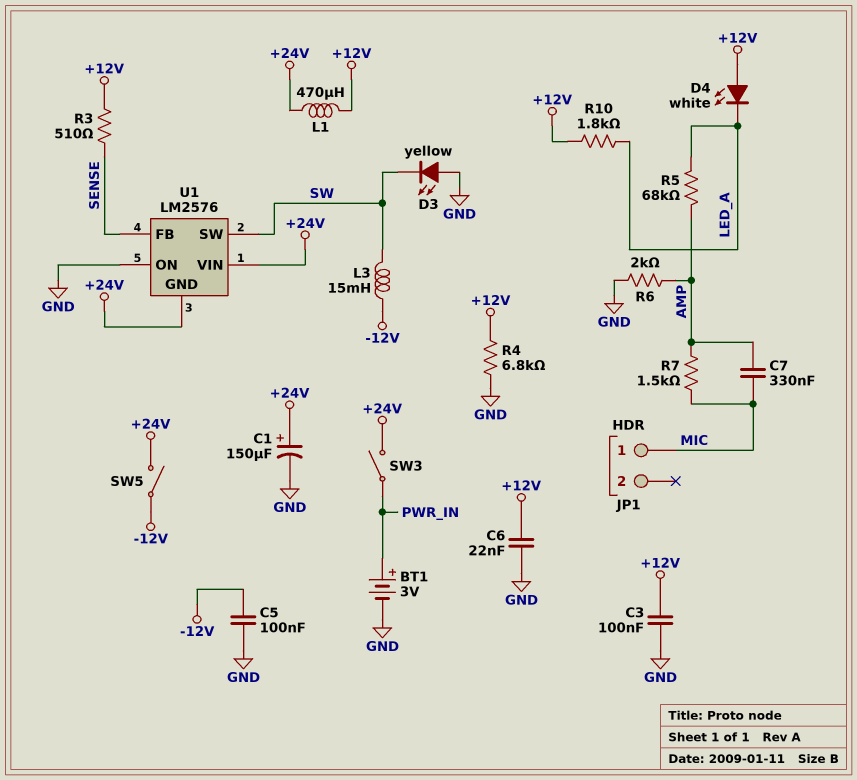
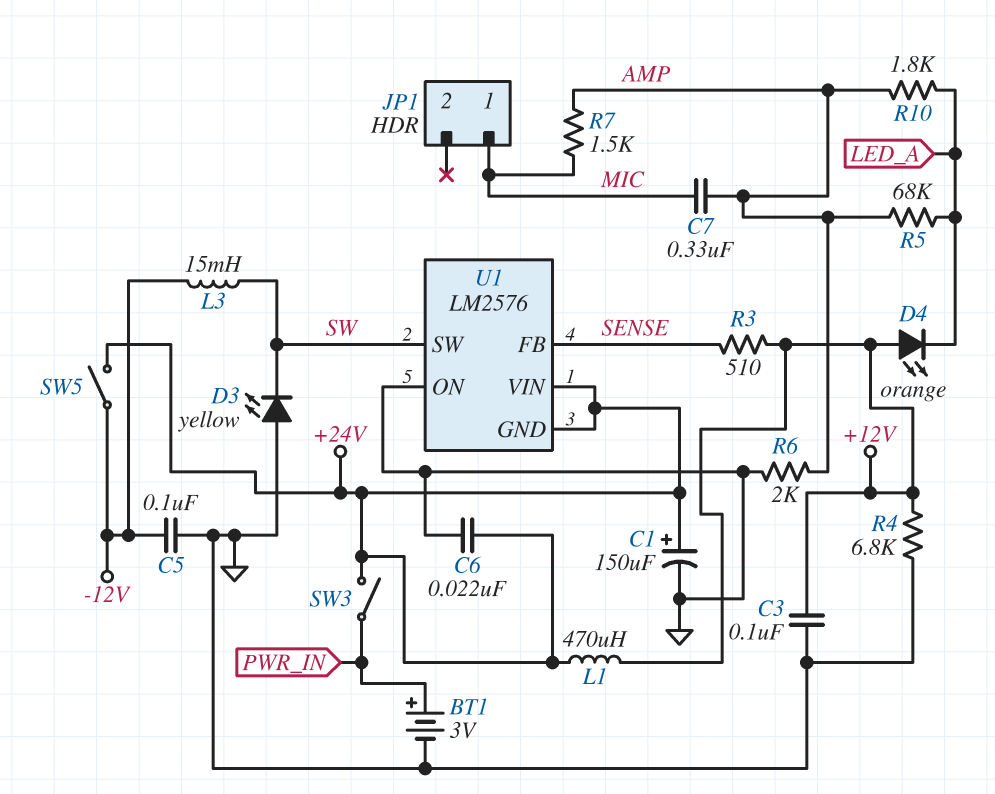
C6: 22nF (+12V, GND) -> 22nF (+24V, GND)
D4: LED white (A +12V, K LED_A) -> LED orange (A +12V, K LED_A)
R10: 1.8k (+12V, LED_A) -> 1.8k (AMP, LED_A)

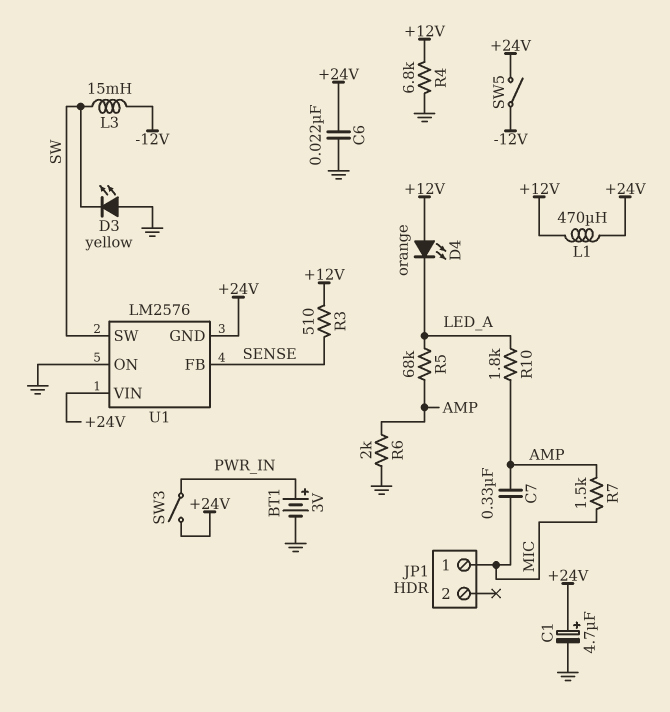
C1: 150uF (plus +24V, minus GND) -> 4.7uF (plus +24V, minus GND)
C3: 100nF (+12V, GND) -> none
C5: 100nF (-12V, GND) -> none

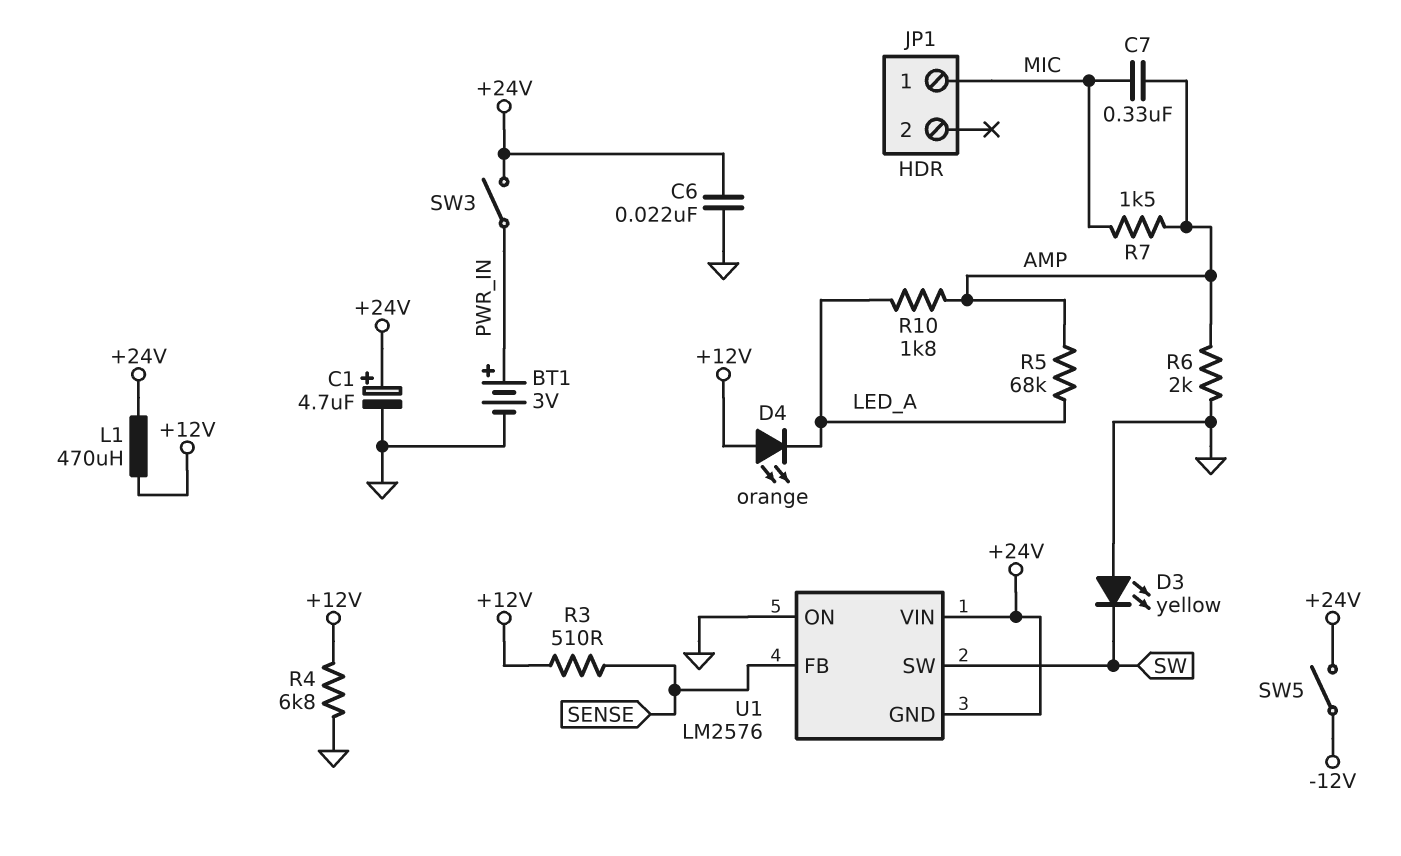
L3: 15mH (-12V, SW) -> none

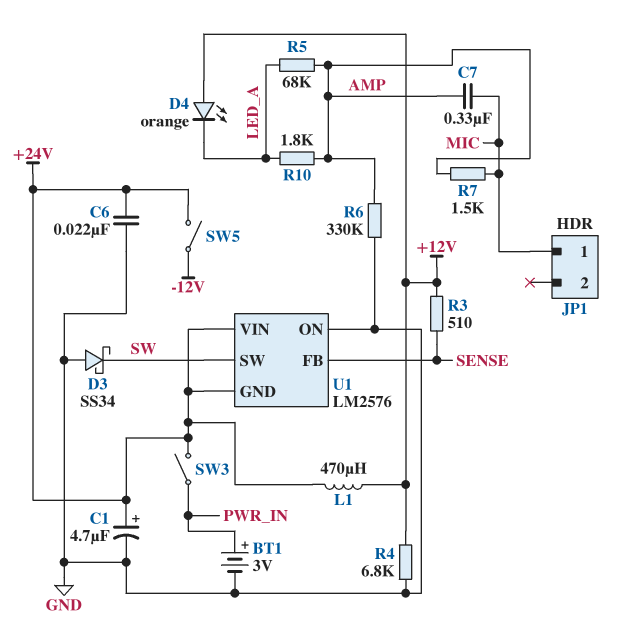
D3: LED yellow (A GND, K SW) -> schottky SS34 (A GND, K SW)
R6: 2k (AMP, GND) -> 330k (AMP, GND)

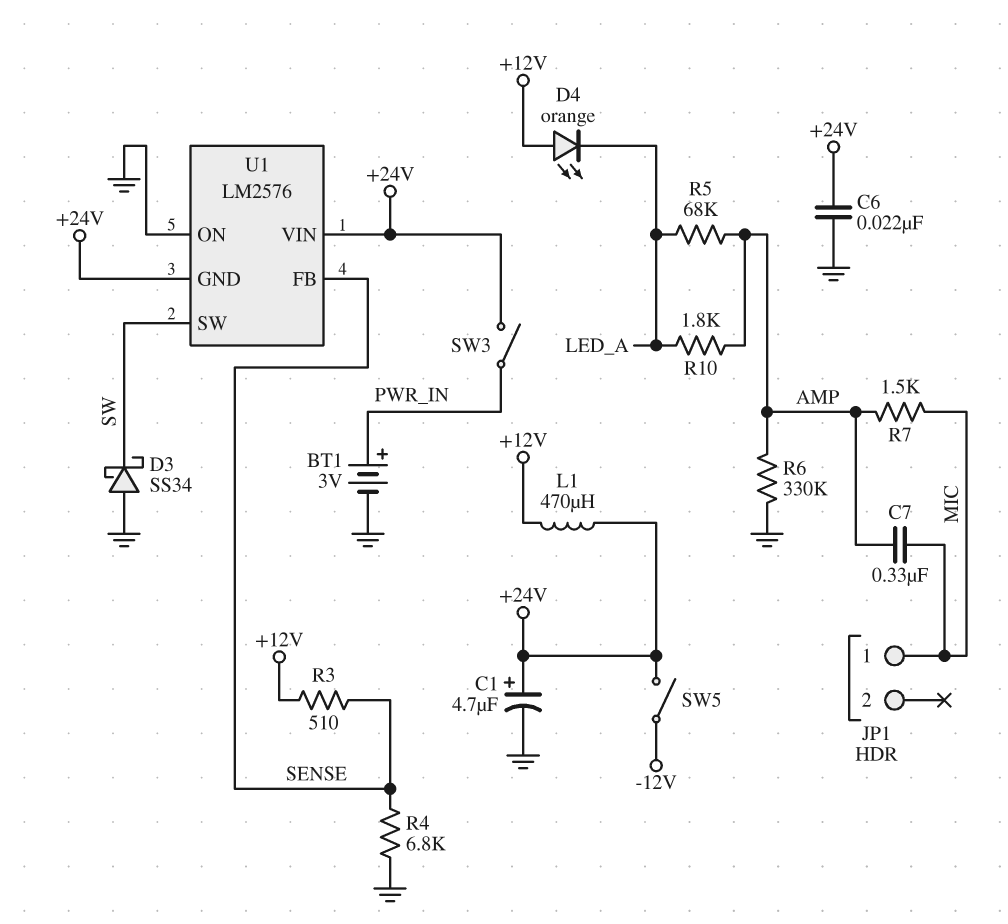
R4: 6.8k (+12V, GND) -> 6.8k (GND, SENSE)

